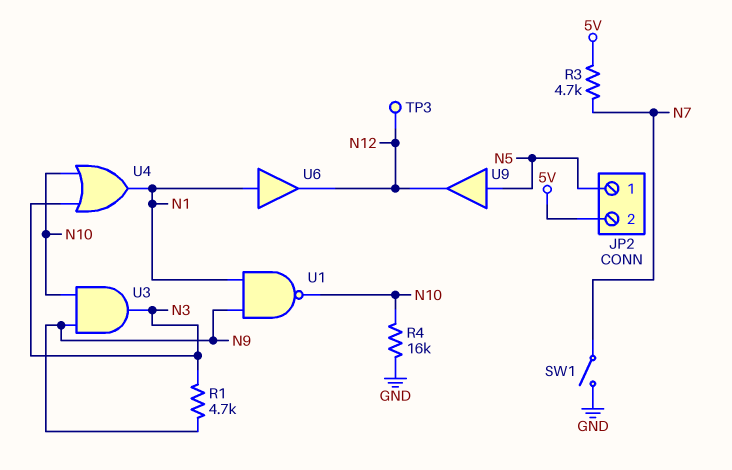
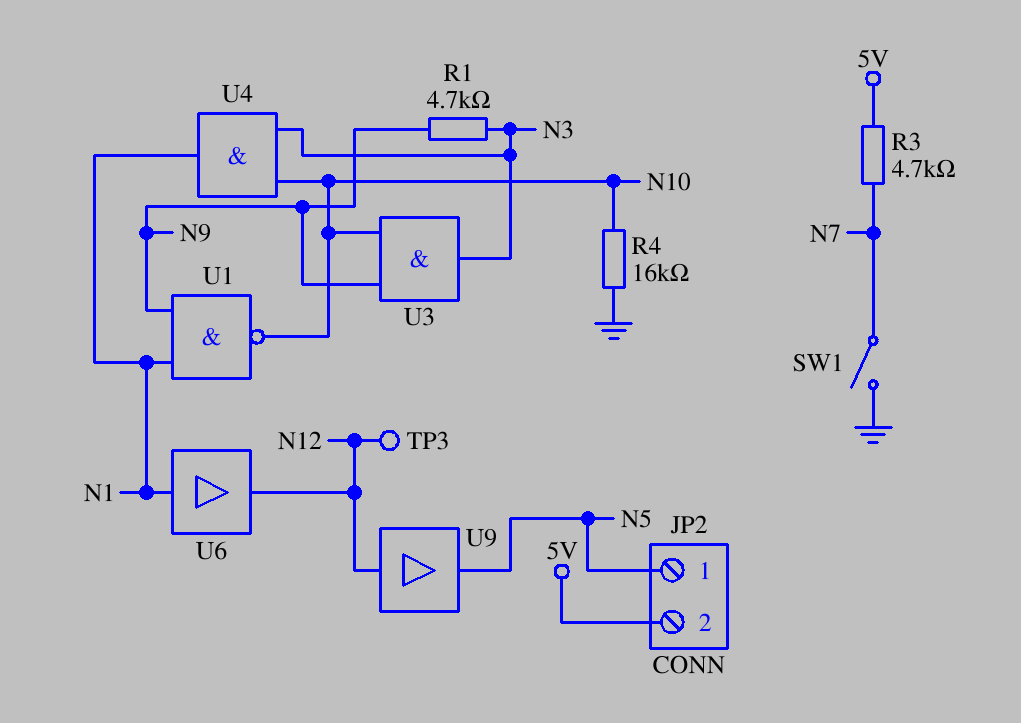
U4: OR (in N3, in N10, out N1) -> AND (in N3, in N10, out N1)
U9: buffer (in N5, out N12) -> buffer (in N12, out N5)

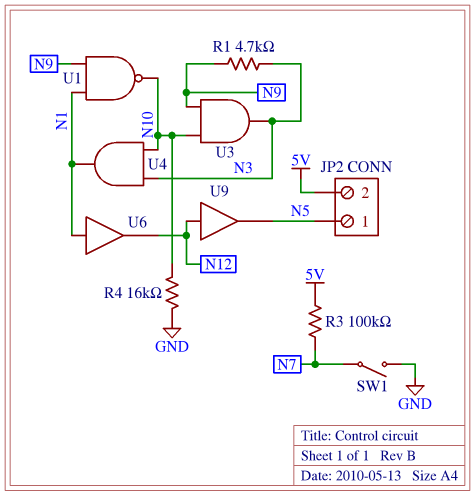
R3: 4.7k (5V, N7) -> 100k (5V, N7)
TP3: test point (N12) -> none

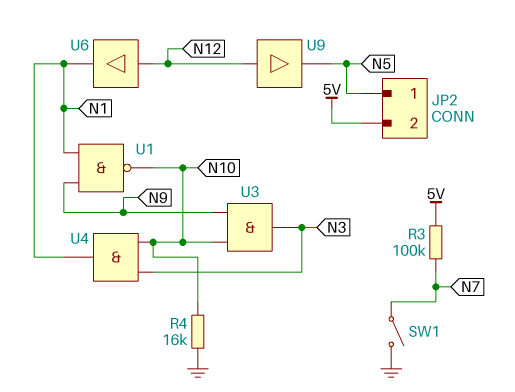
R1: 4.7k (N3, N9) -> none
U6: buffer (in N1, out N12) -> buffer (in N12, out N1)

